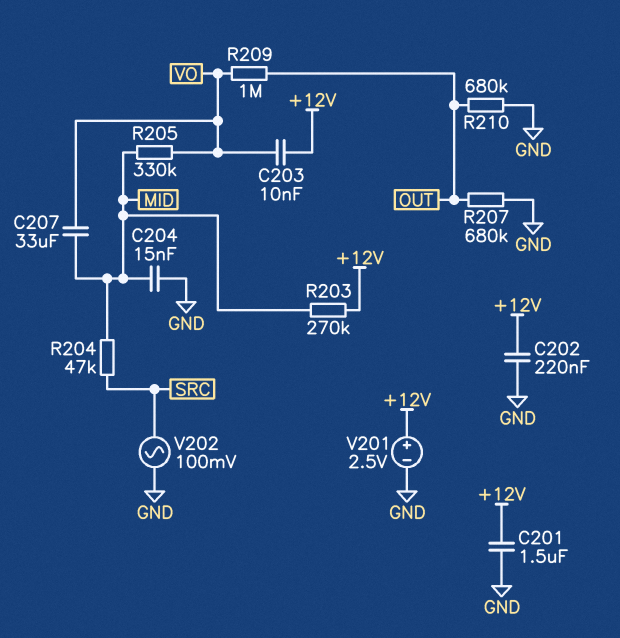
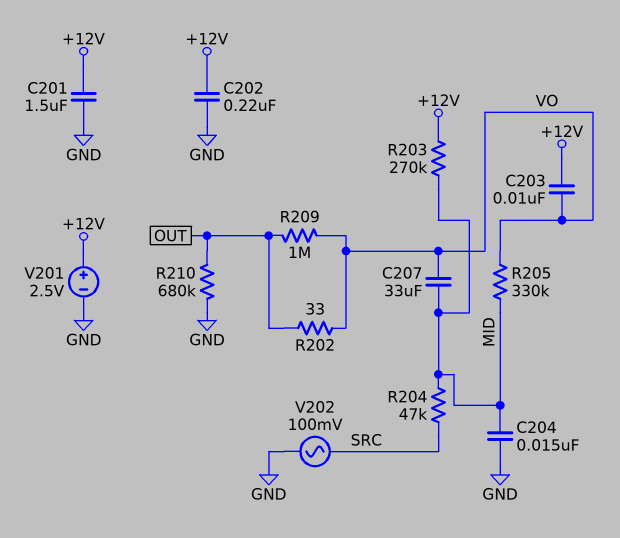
R202: none -> 33 (OUT, VO)
R207: 680k (GND, OUT) -> none

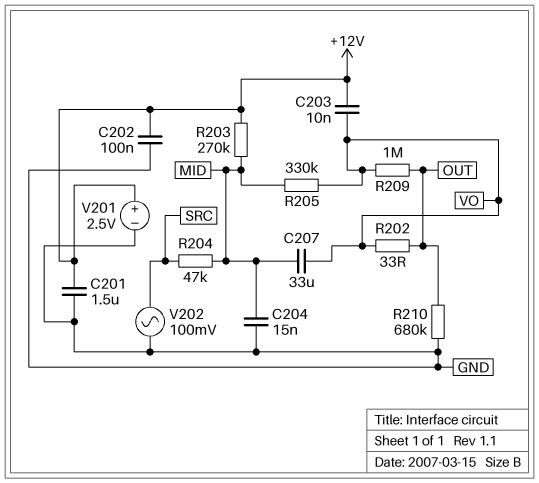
C202: 220nF (+12V, GND) -> 100nF (+12V, GND)

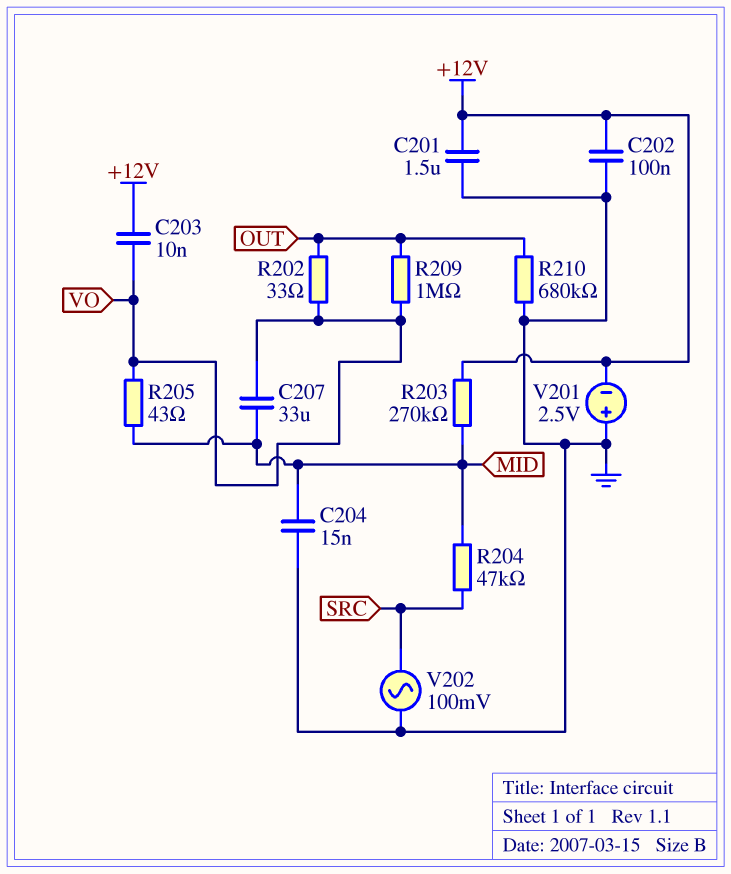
R205: 330k (MID, VO) -> 43 (MID, VO)
V201: 2.5V (plus +12V, minus GND) -> 2.5V (plus GND, minus +12V)

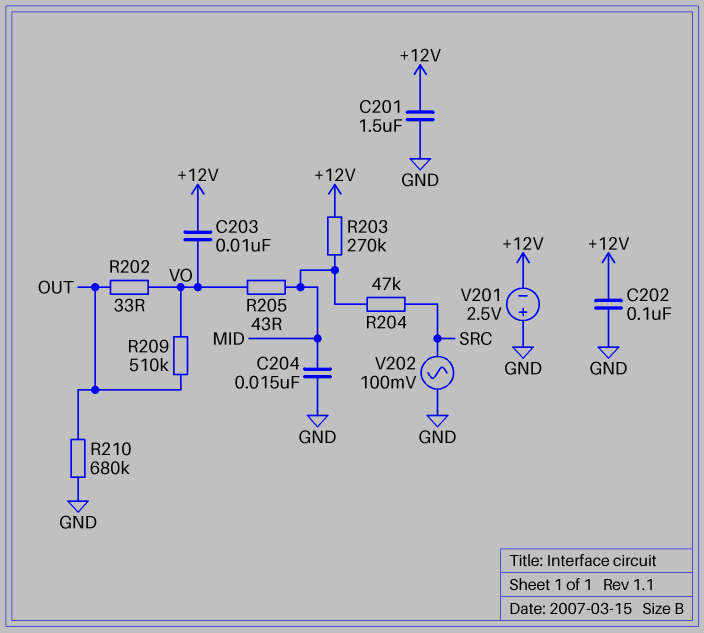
C207: 33uF (MID, VO) -> none
R209: 1M (OUT, VO) -> 510k (OUT, VO)

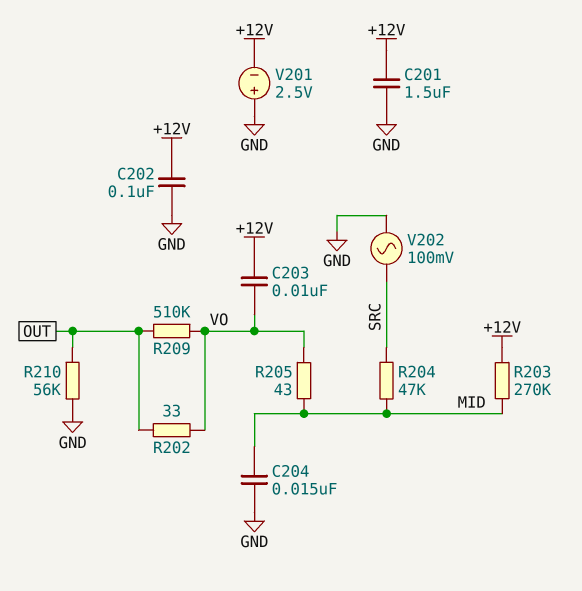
R210: 680k (GND, OUT) -> 56k (GND, OUT)

